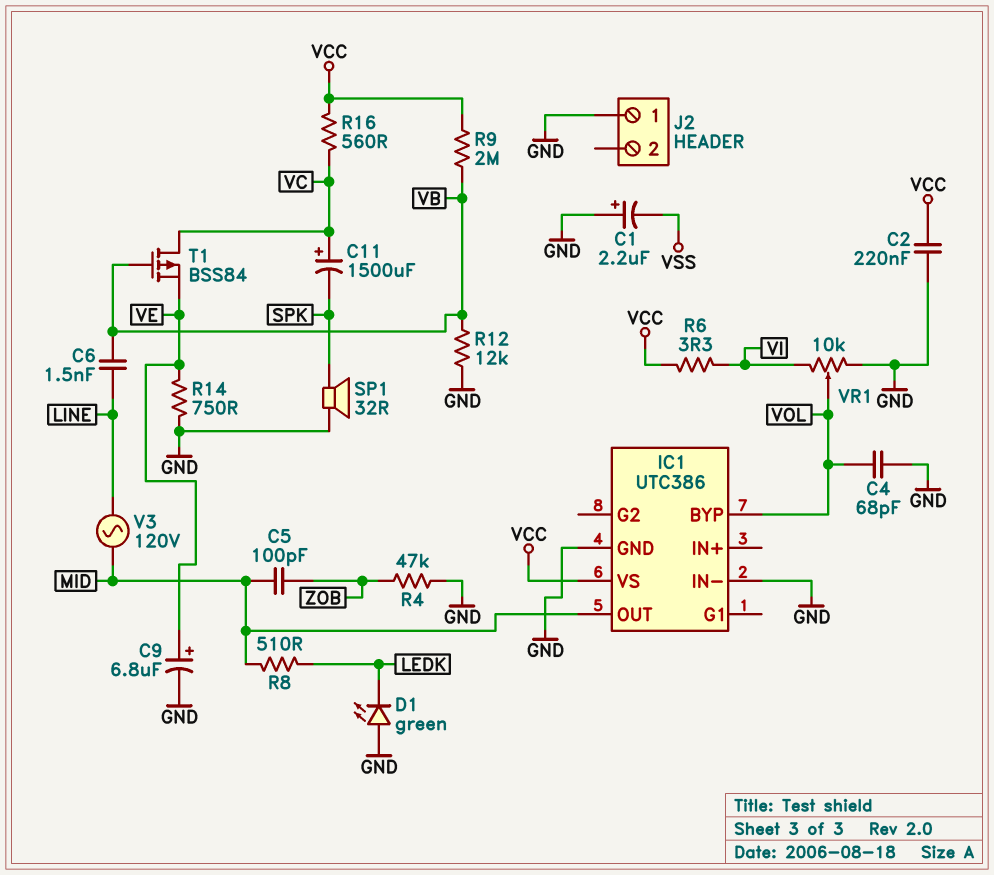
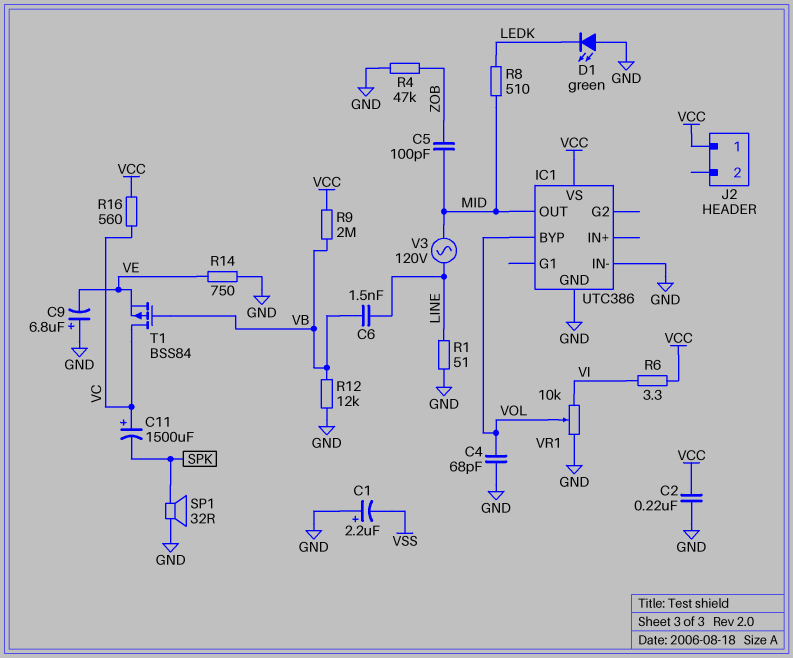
C9: 6.8uF (plus VE, minus GND) -> 6.8uF (plus GND, minus VE)
J2 pin 1: GND -> VCC
R1: none -> 51 (GND, LINE)

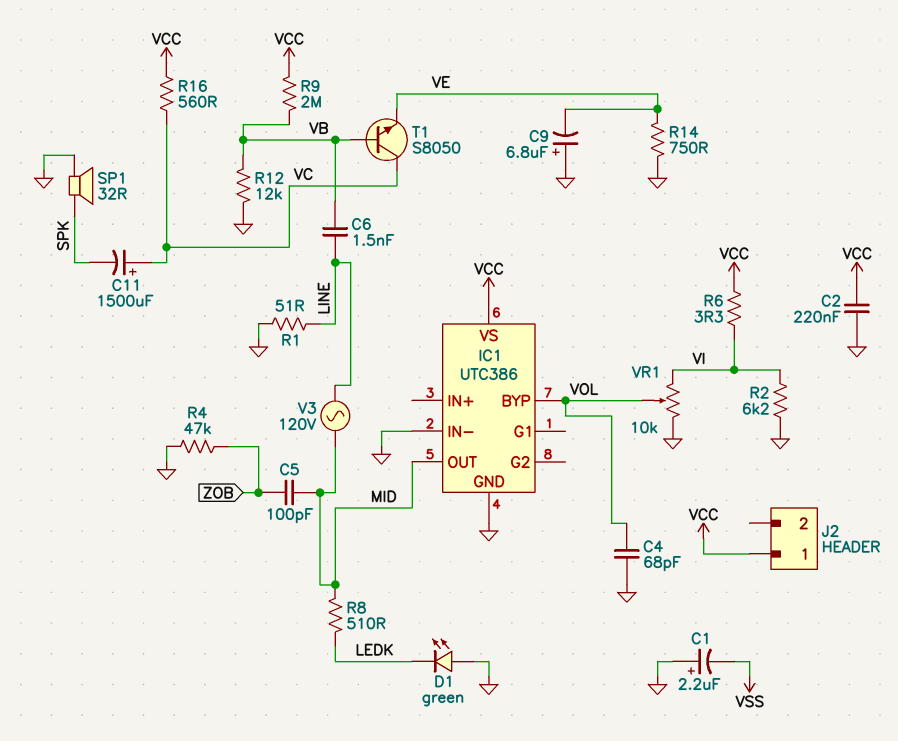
R2: none -> 6.2k (GND, VI)
T1: PMOS BSS84 (G VB, D VC, S VE) -> NPN S8050 (B VB, C VC, E VE)

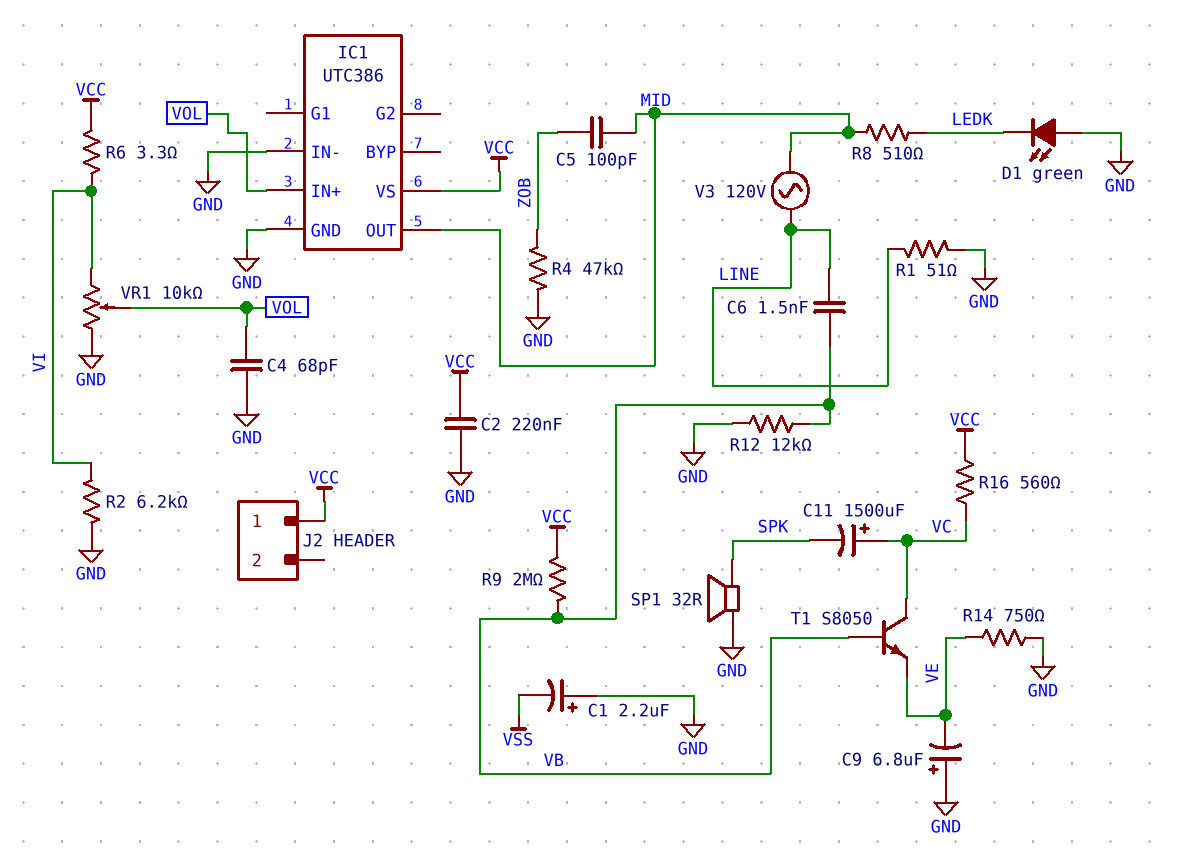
IC1 pin BYP: VOL -> none
IC1 pin IN+: none -> VOL

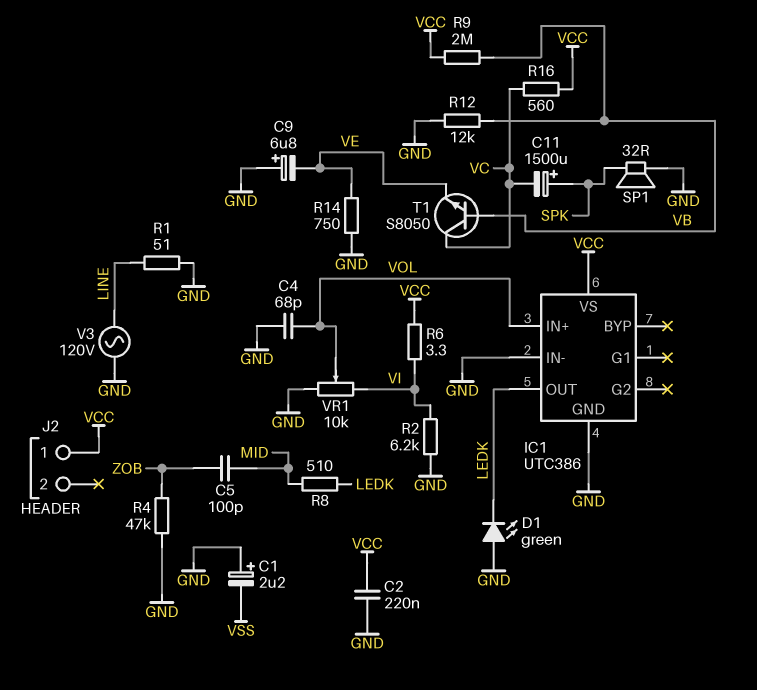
C6: 1.5nF (LINE, VB) -> none
C11: 1500uF (plus VC, minus SPK) -> 1500uF (plus SPK, minus VC)
IC1 pin OUT: MID -> LEDK
V3: AC 120V (LINE, MID) -> AC 120V (GND, LINE)

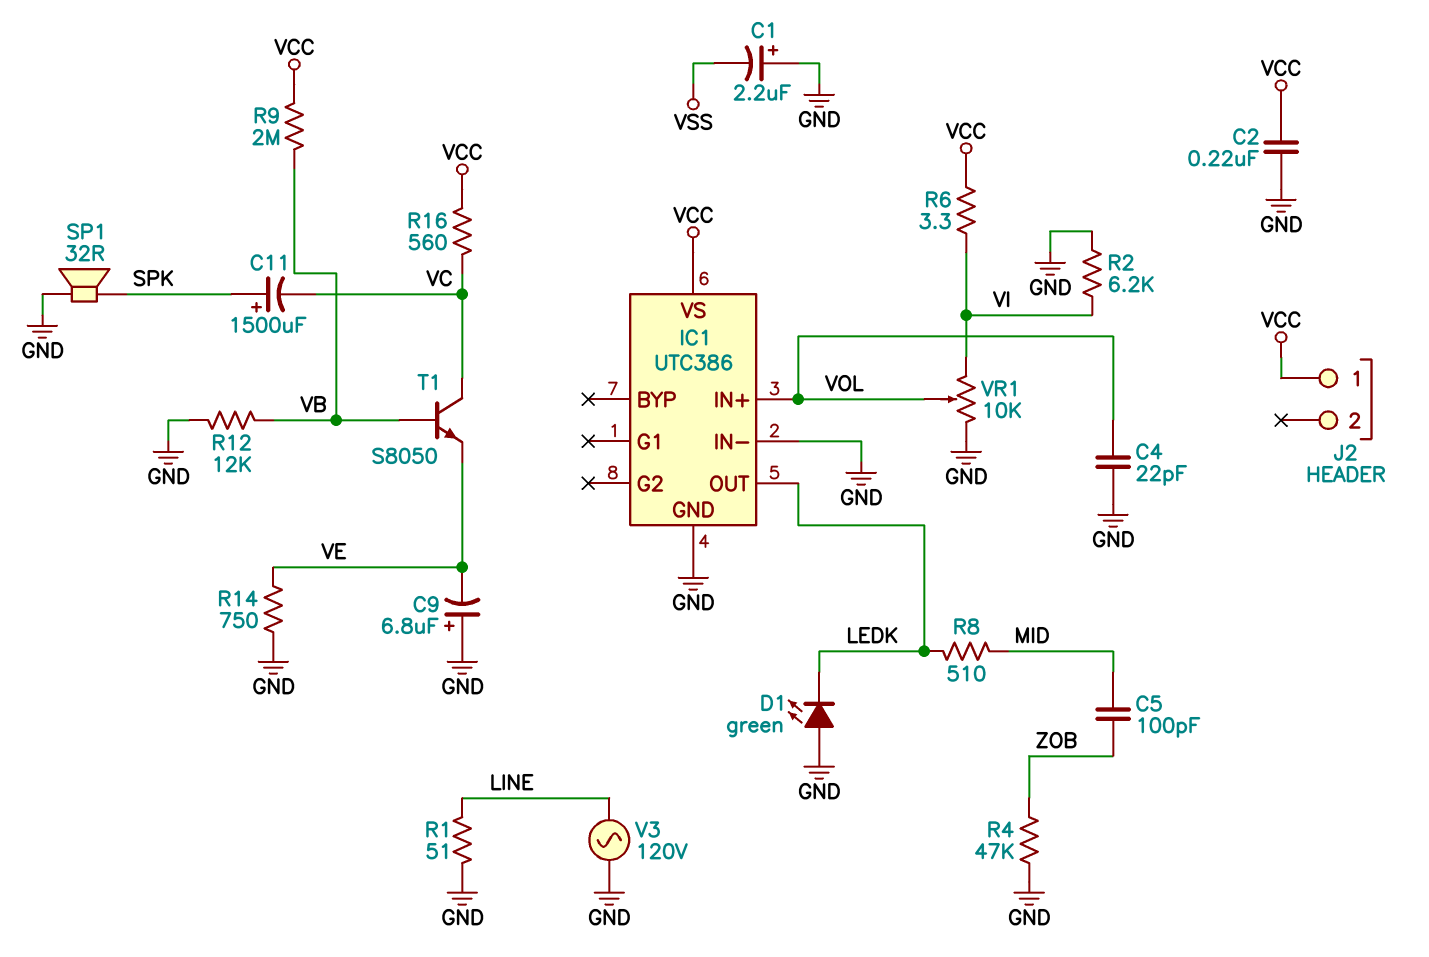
C4: 68pF (GND, VOL) -> 22pF (GND, VOL)

